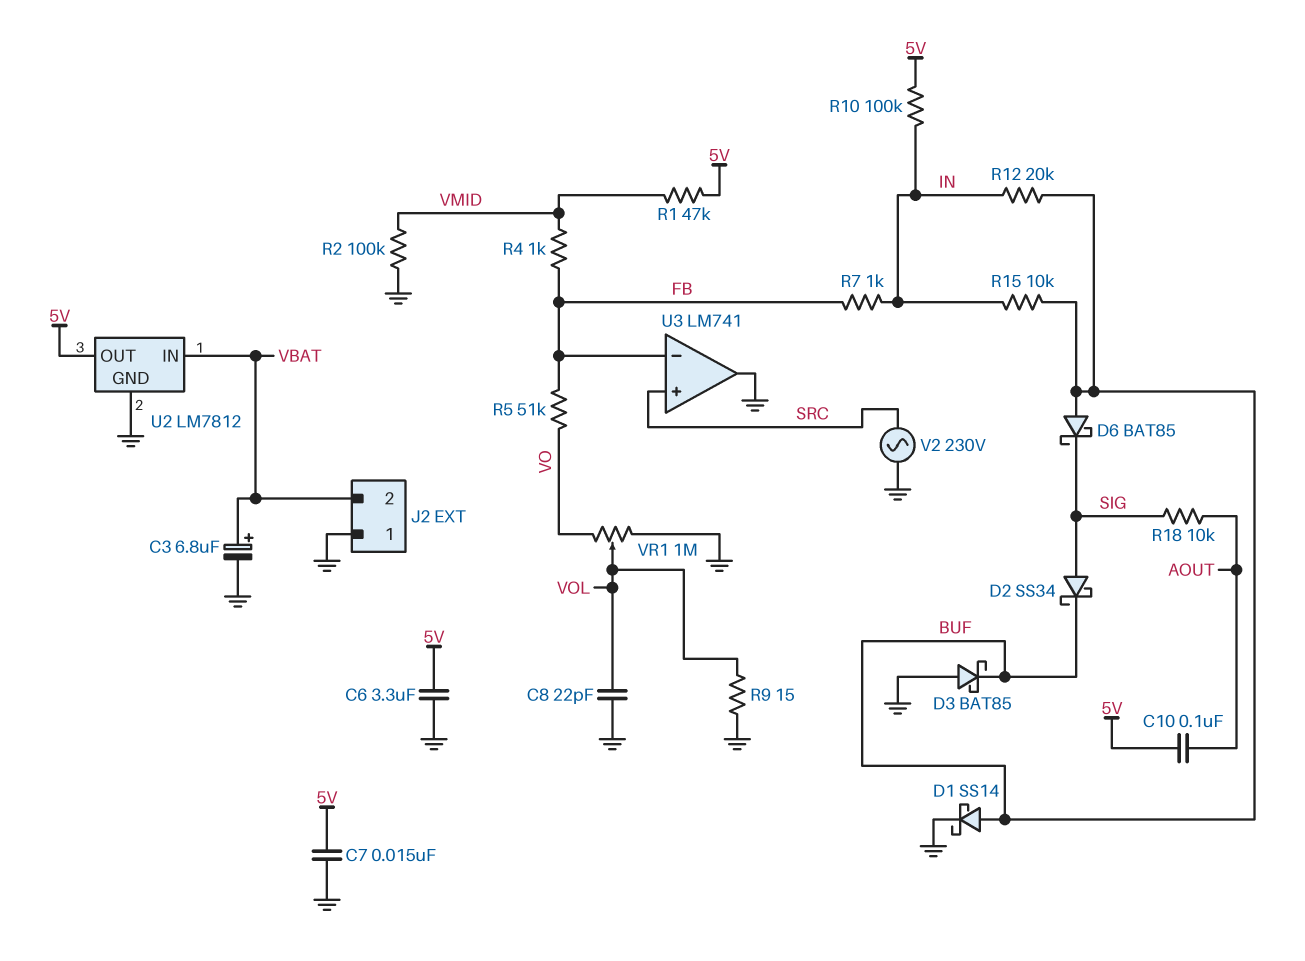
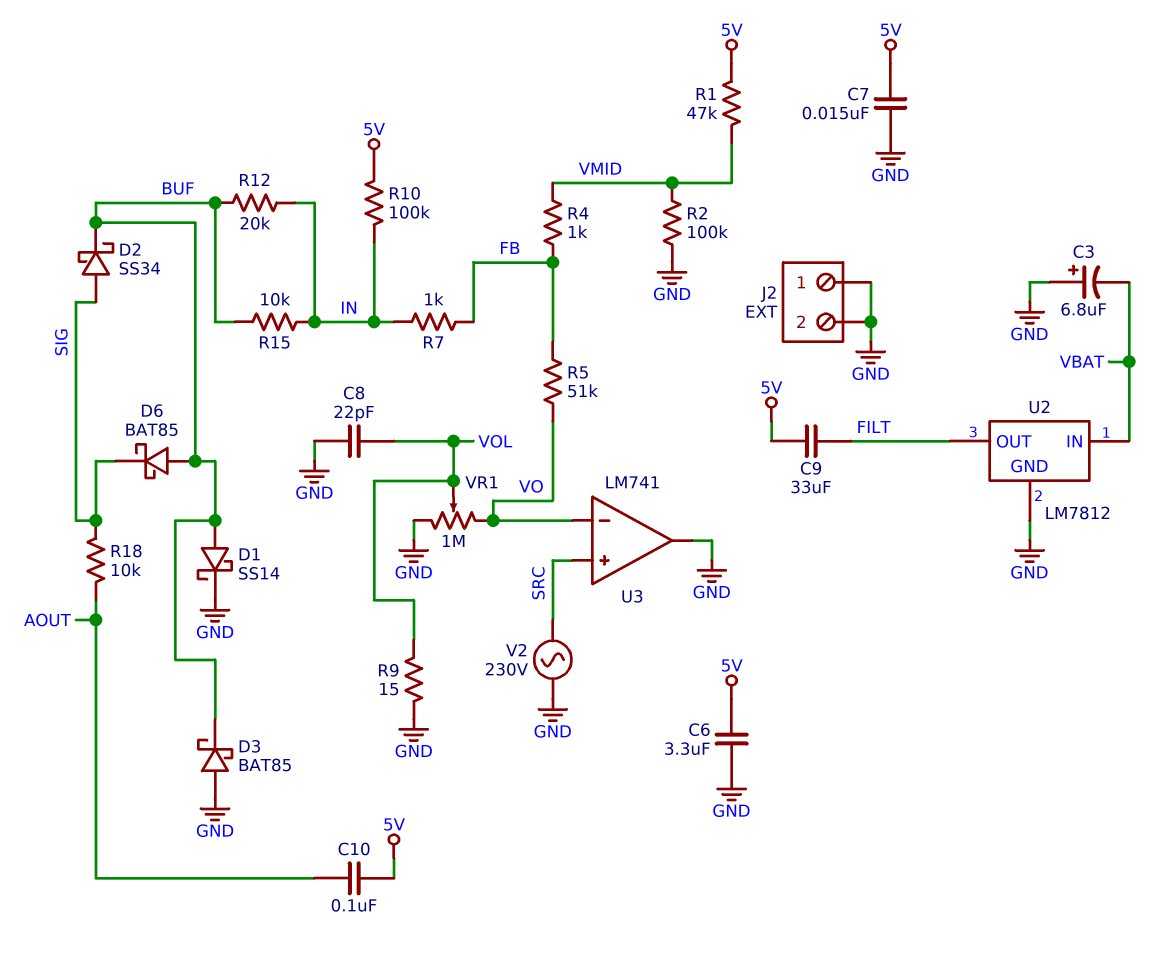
C3: 6.8uF (plus VBAT, minus GND) -> 6.8uF (plus GND, minus VBAT)
C9: none -> 33uF (5V, FILT)
J2 pin 2: VBAT -> GND
U2 pin OUT: 5V -> FILT
U3 pin in-: FB -> VO

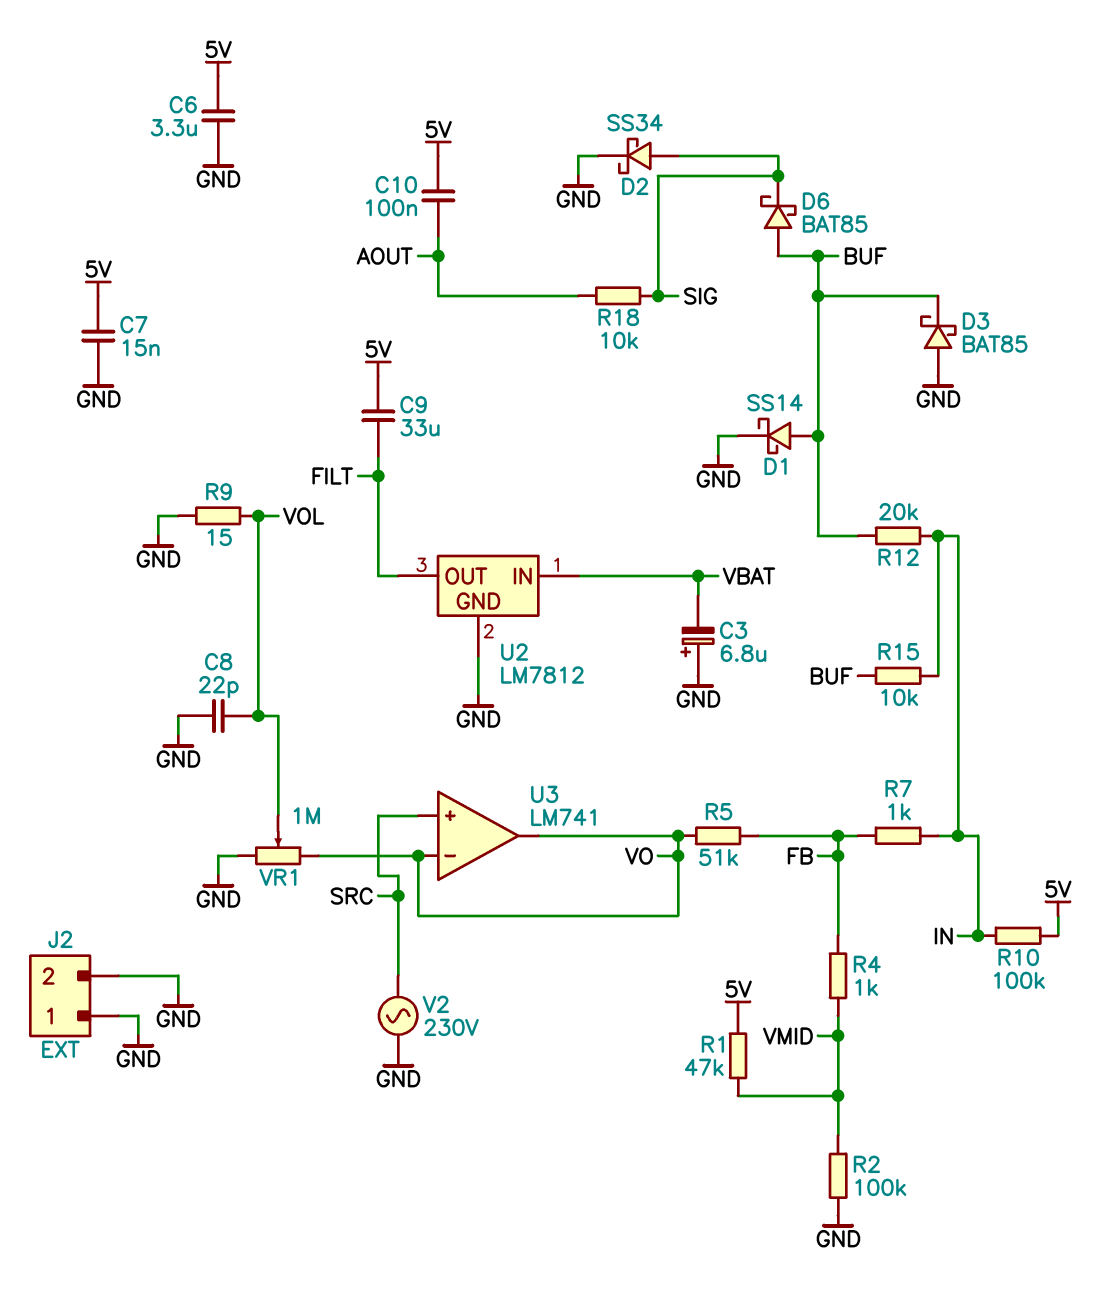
D2: schottky SS34 (A SIG, K BUF) -> schottky SS34 (A SIG, K GND)
U3 pin out: GND -> VO

